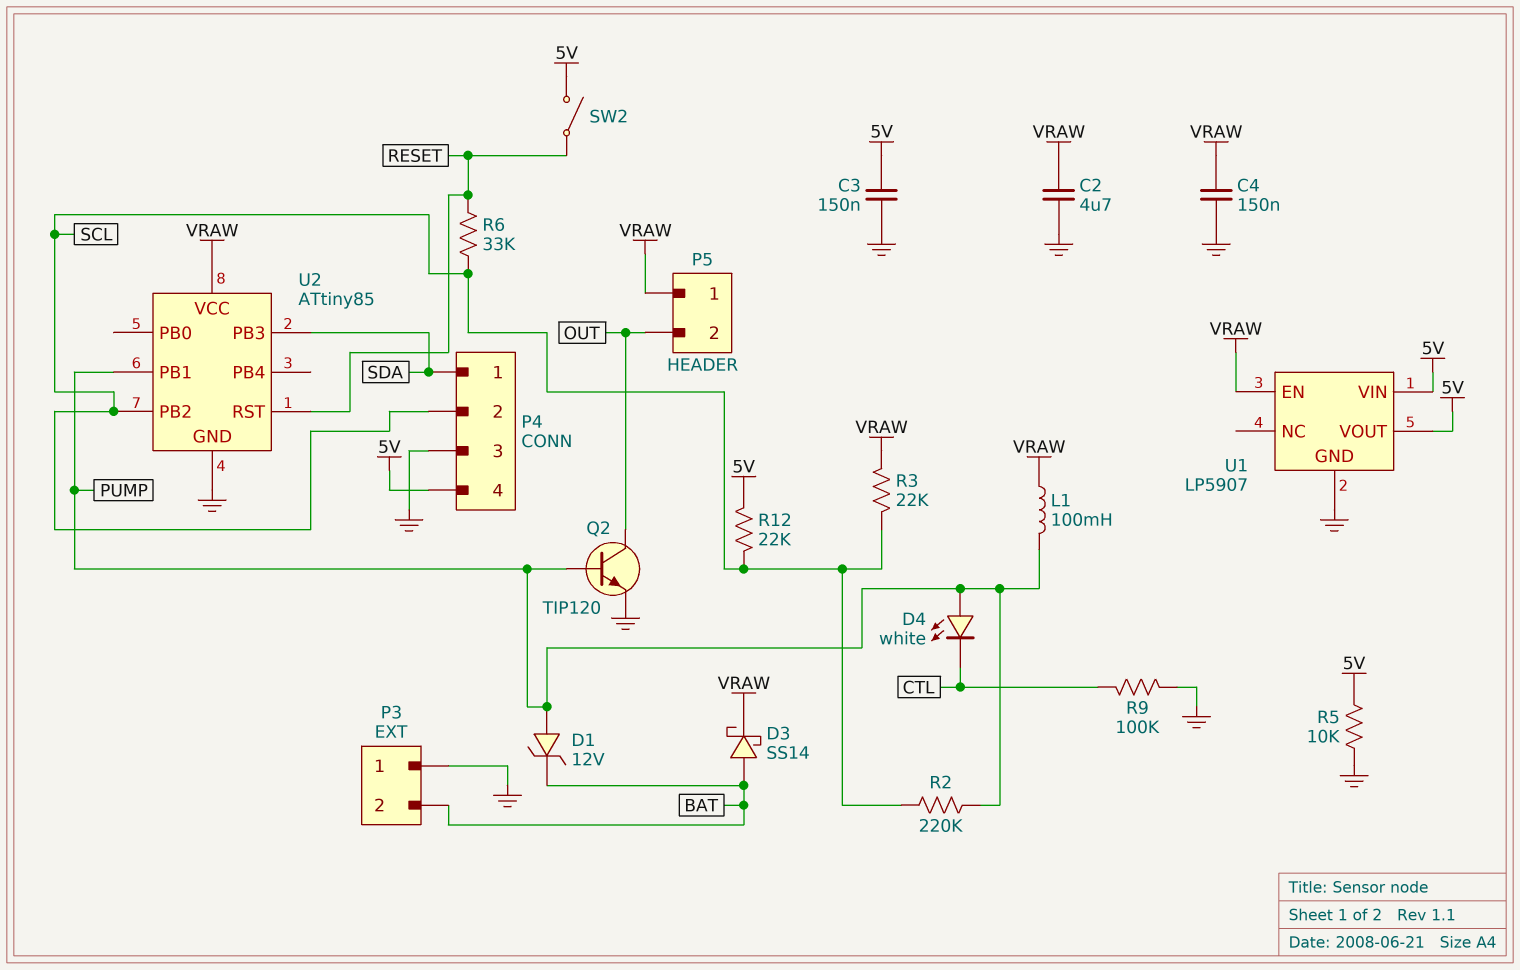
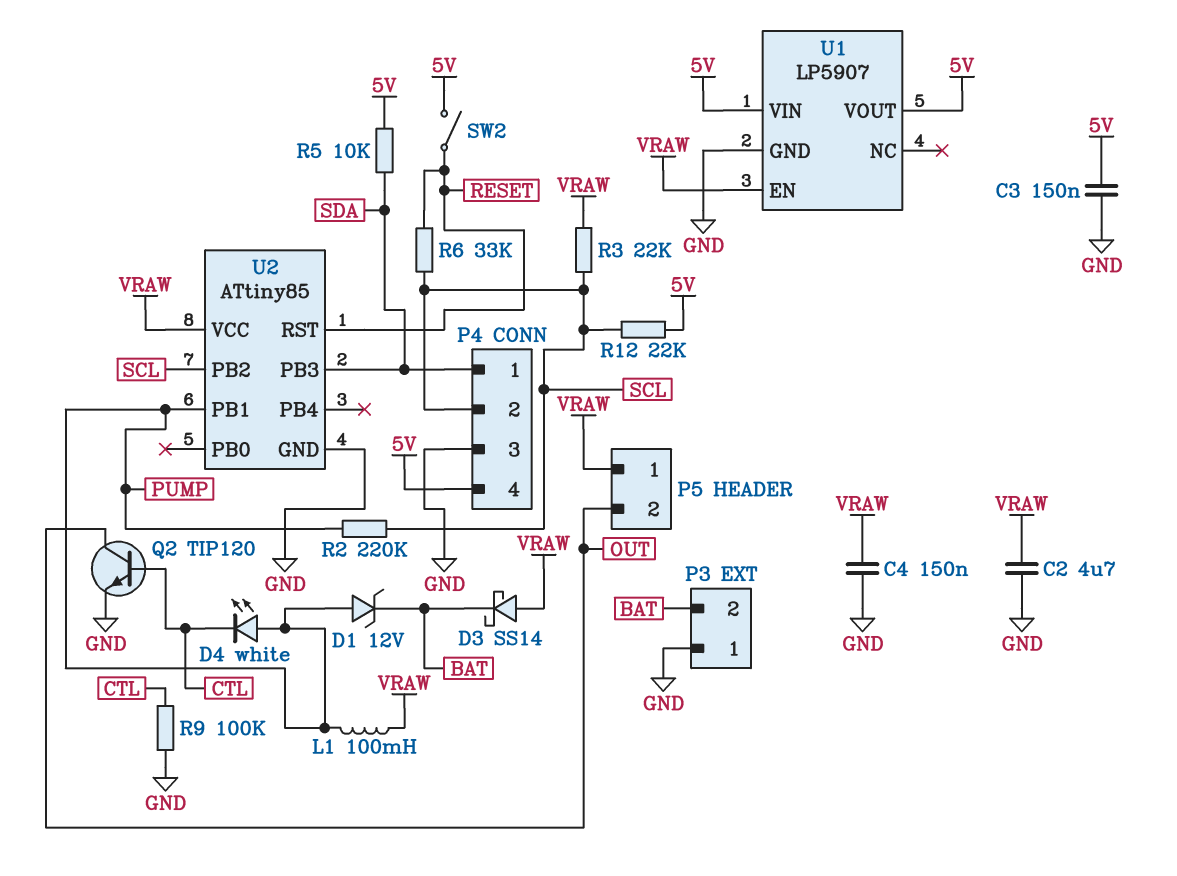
D3: schottky SS14 (A BAT, K VRAW) -> schottky SS14 (A VRAW, K BAT)
Q2: NPN TIP120 (B PUMP, C OUT, E GND) -> NPN TIP120 (B CTL, C OUT, E GND)
R5: 10k (5V, GND) -> 10k (5V, SDA)

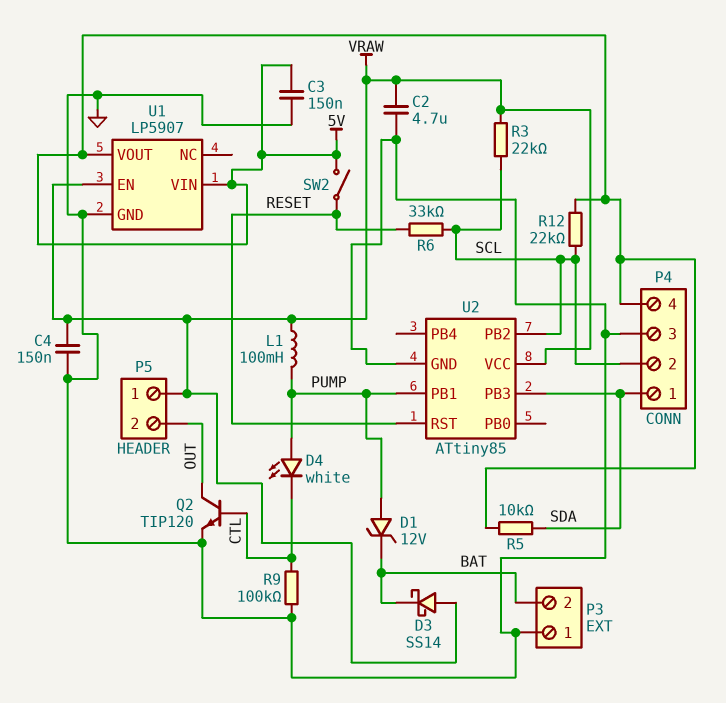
R2: 220k (PUMP, SCL) -> none

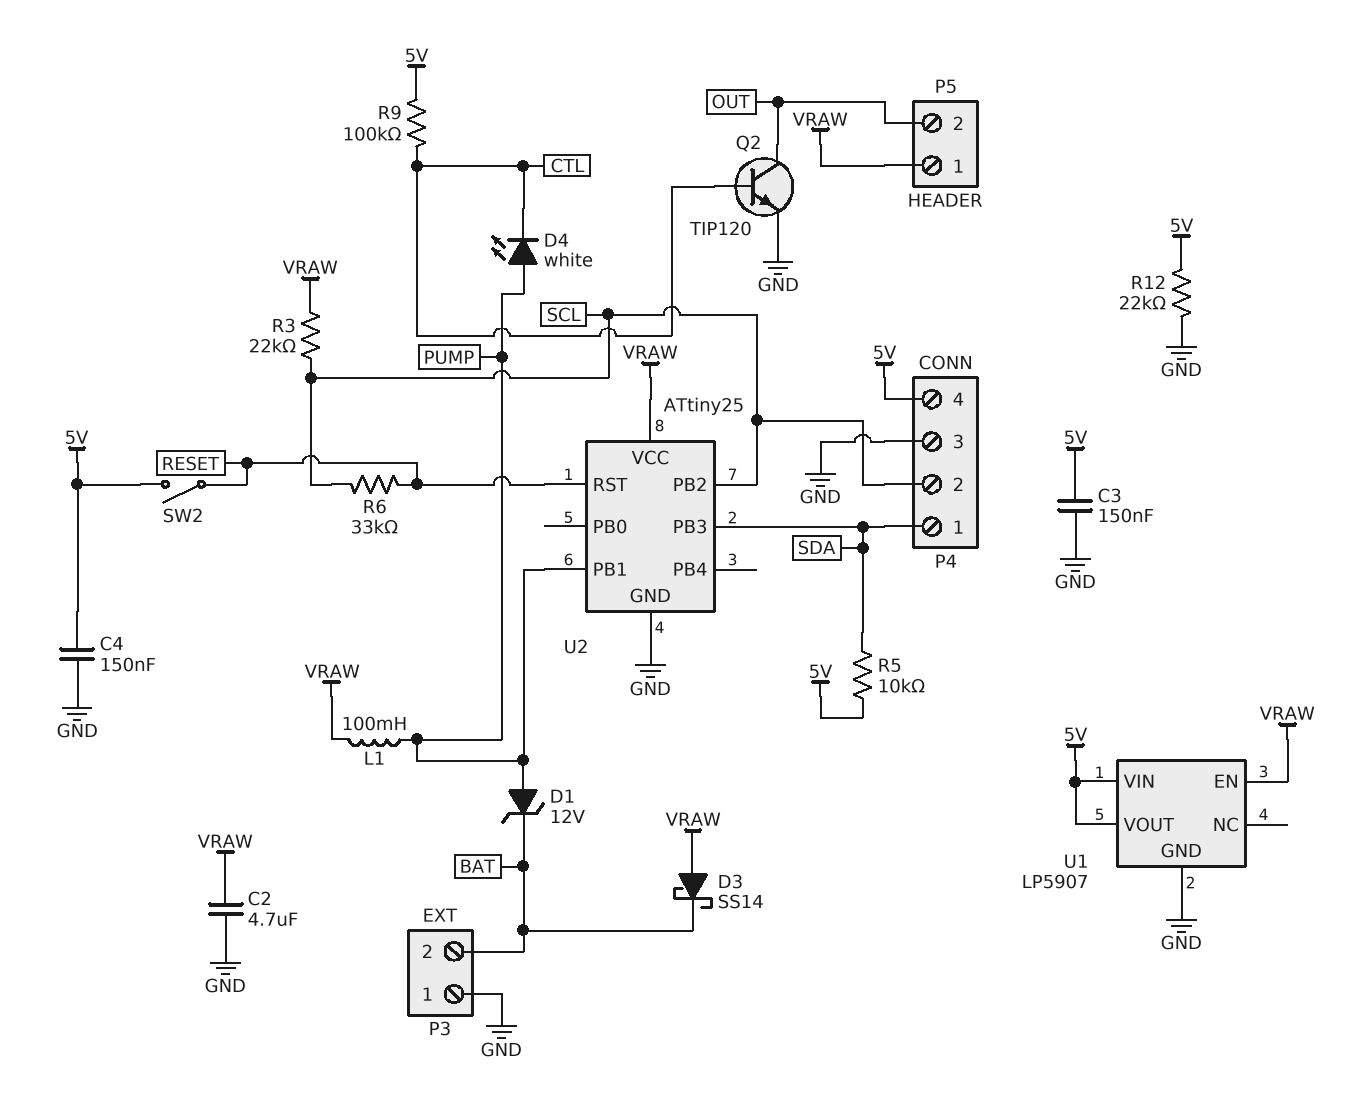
C4: 150nF (GND, VRAW) -> 150nF (5V, GND)
R9: 100k (CTL, GND) -> 100k (5V, CTL)
R12: 22k (5V, SCL) -> 22k (5V, GND)
U2: ATtiny85 -> ATtiny25

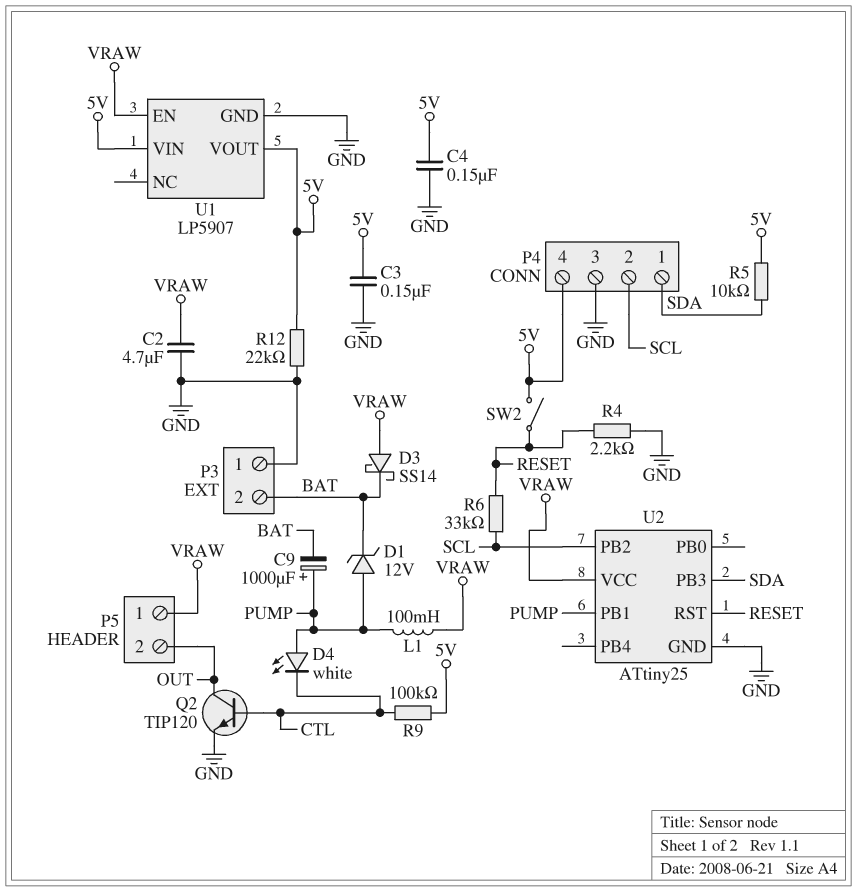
C9: none -> 1000uF (plus PUMP, minus BAT)
R3: 22k (SCL, VRAW) -> none
R4: none -> 2.2k (GND, RESET)

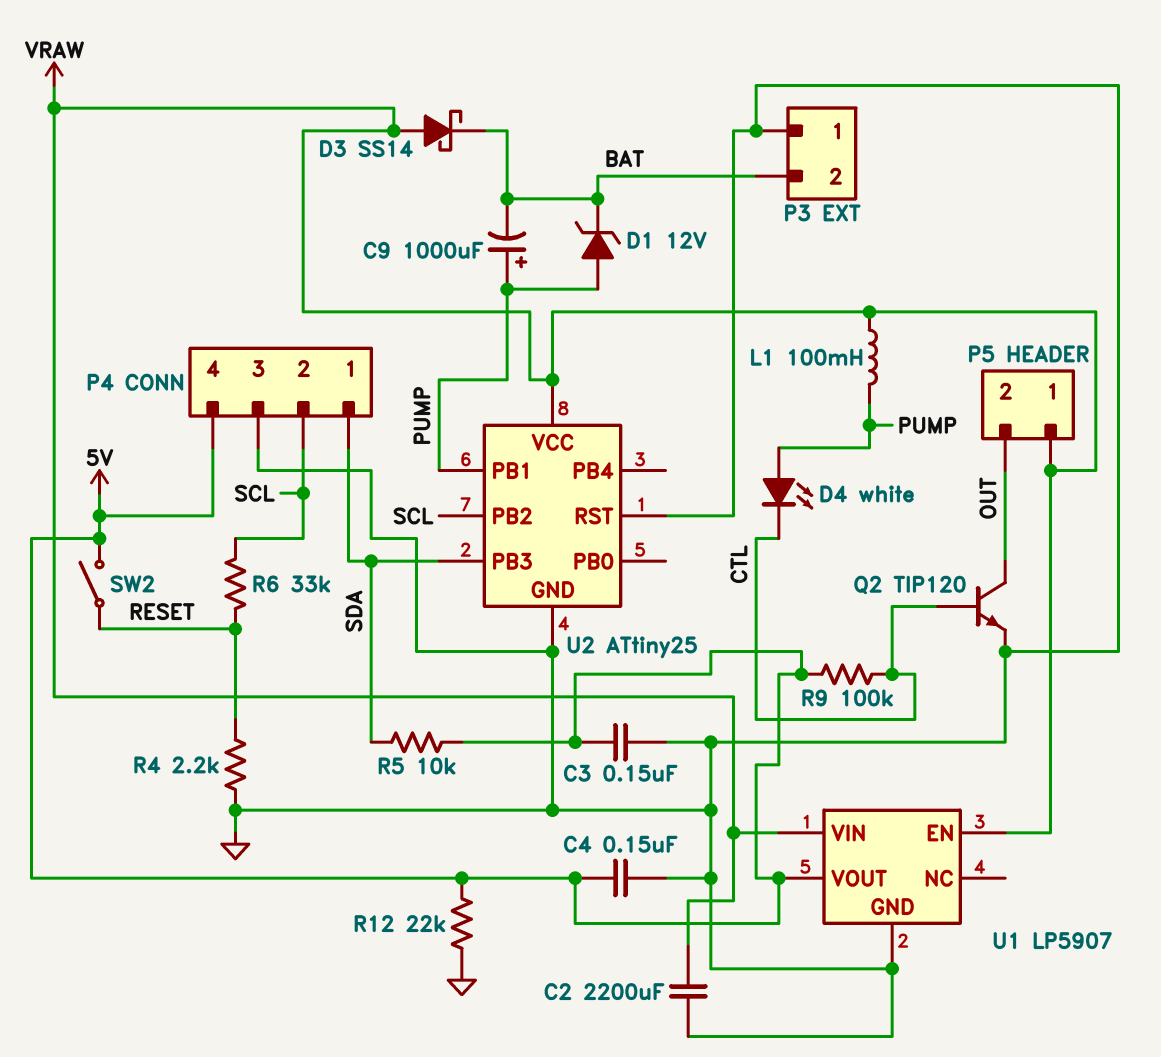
C2: 4.7uF (GND, VRAW) -> 2200uF (GND, VRAW)
U1 pin VIN: 5V -> VRAW
U2 pin RST: RESET -> GND

